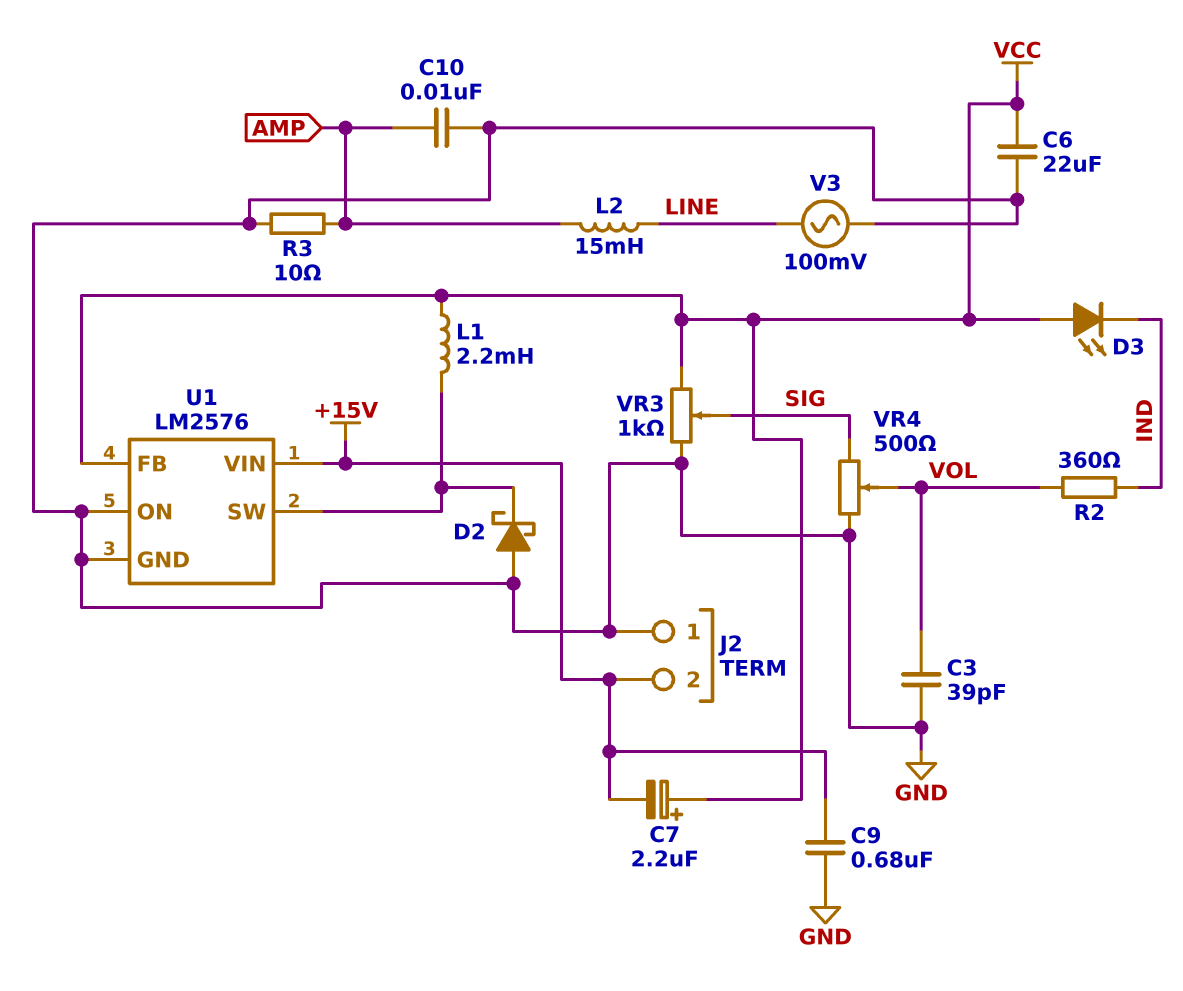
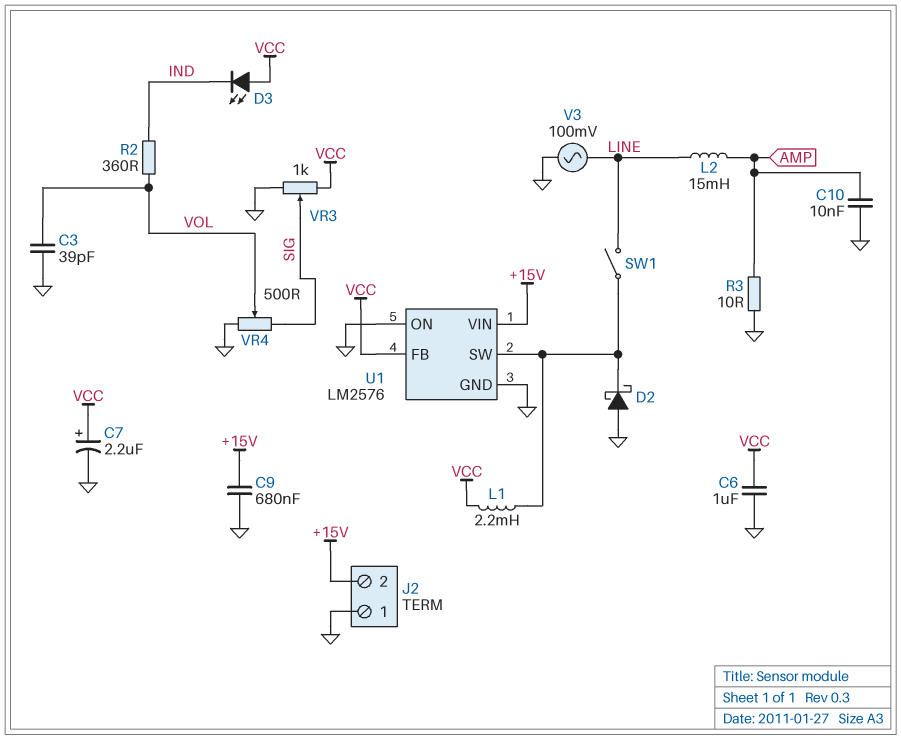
C6: 22uF (GND, VCC) -> 1uF (GND, VCC)
C7: 2.2uF (plus VCC, minus +15V) -> 2.2uF (plus VCC, minus GND)
SW1: none -> switch (LINE, U1/SW)

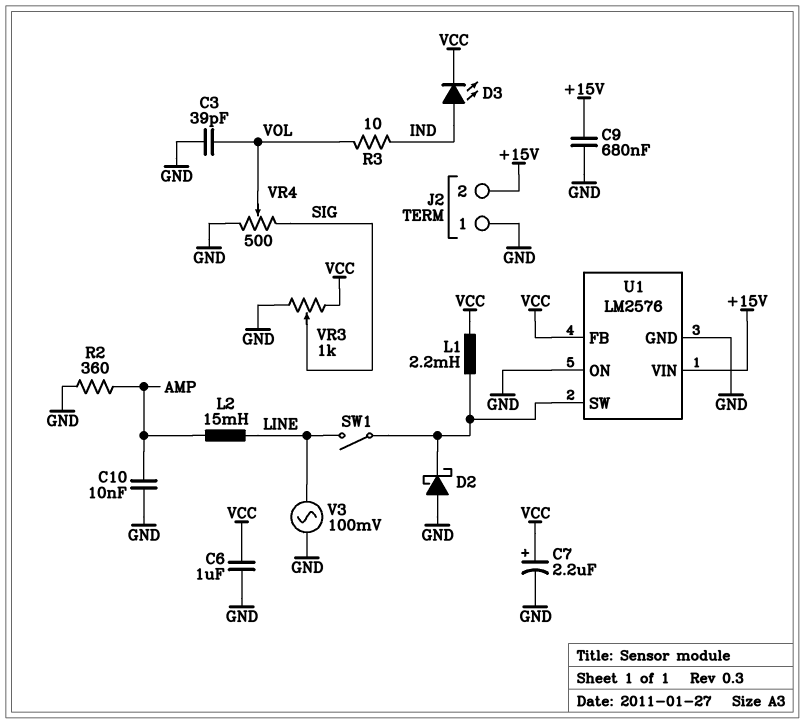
D3: LED (A VCC, K IND) -> LED (A IND, K VCC)
R2: 360 (IND, VOL) -> 360 (AMP, GND)
R3: 10 (AMP, GND) -> 10 (IND, VOL)

